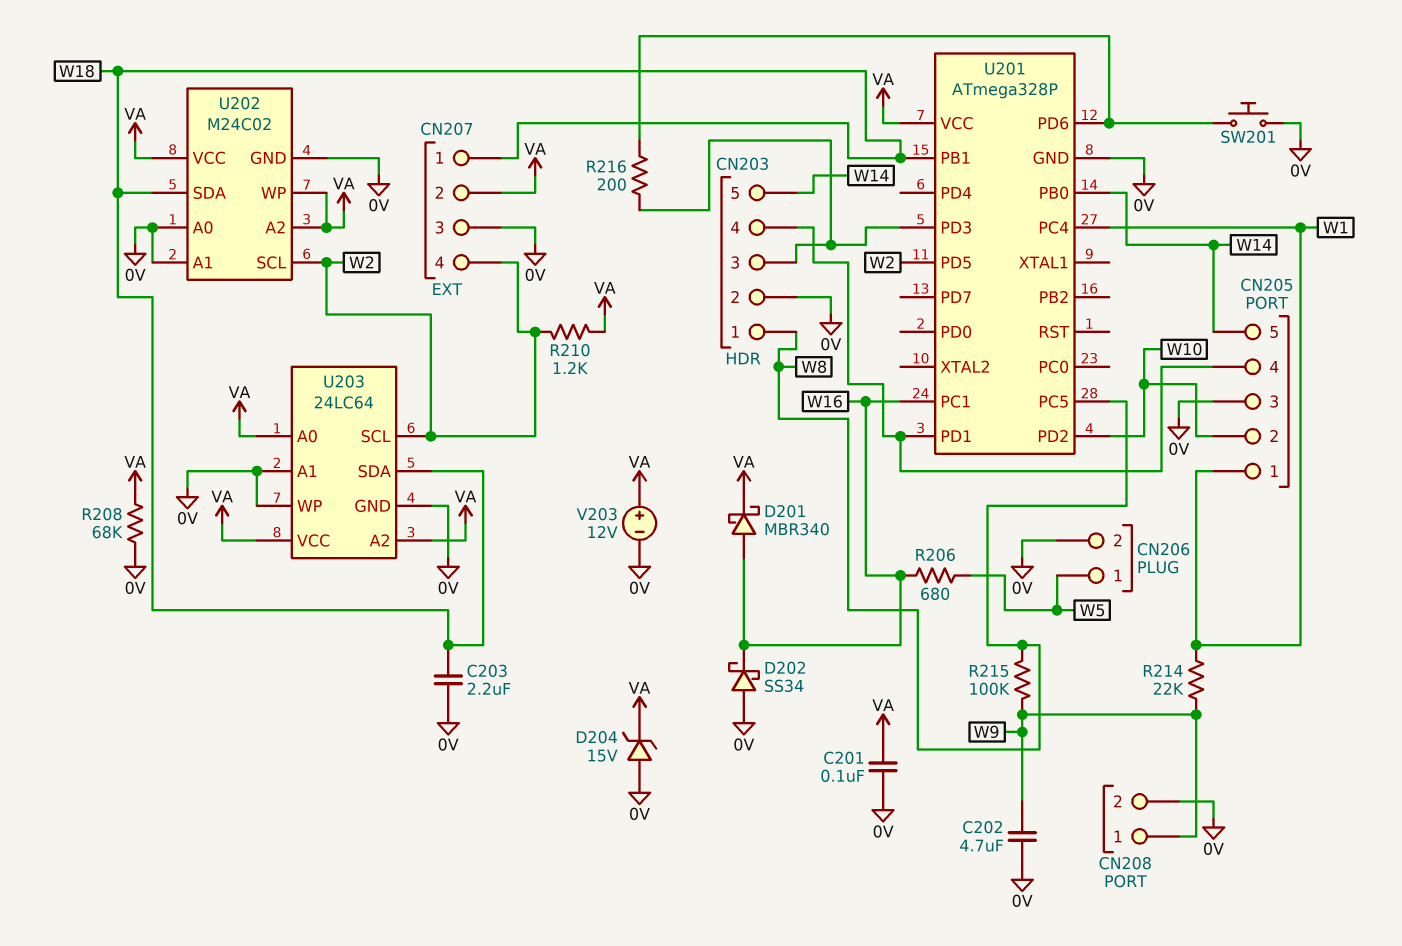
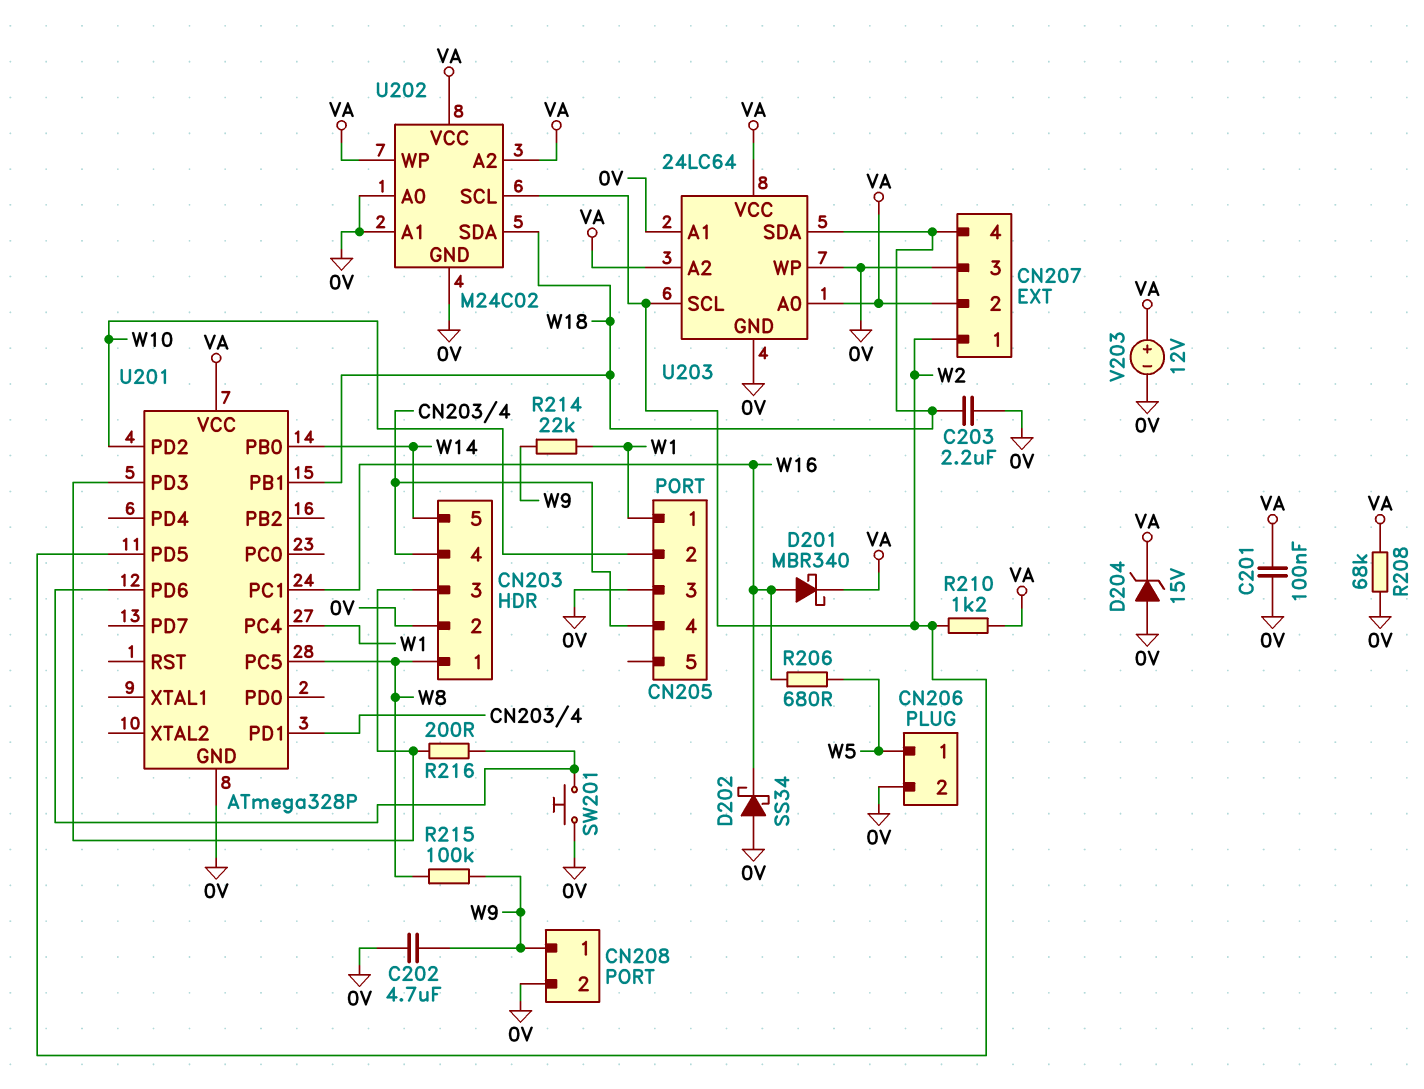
CN205 pin 5: W14 -> none
CN207 pin 1: W18 -> W2
CN207 pin 4: W2 -> W18

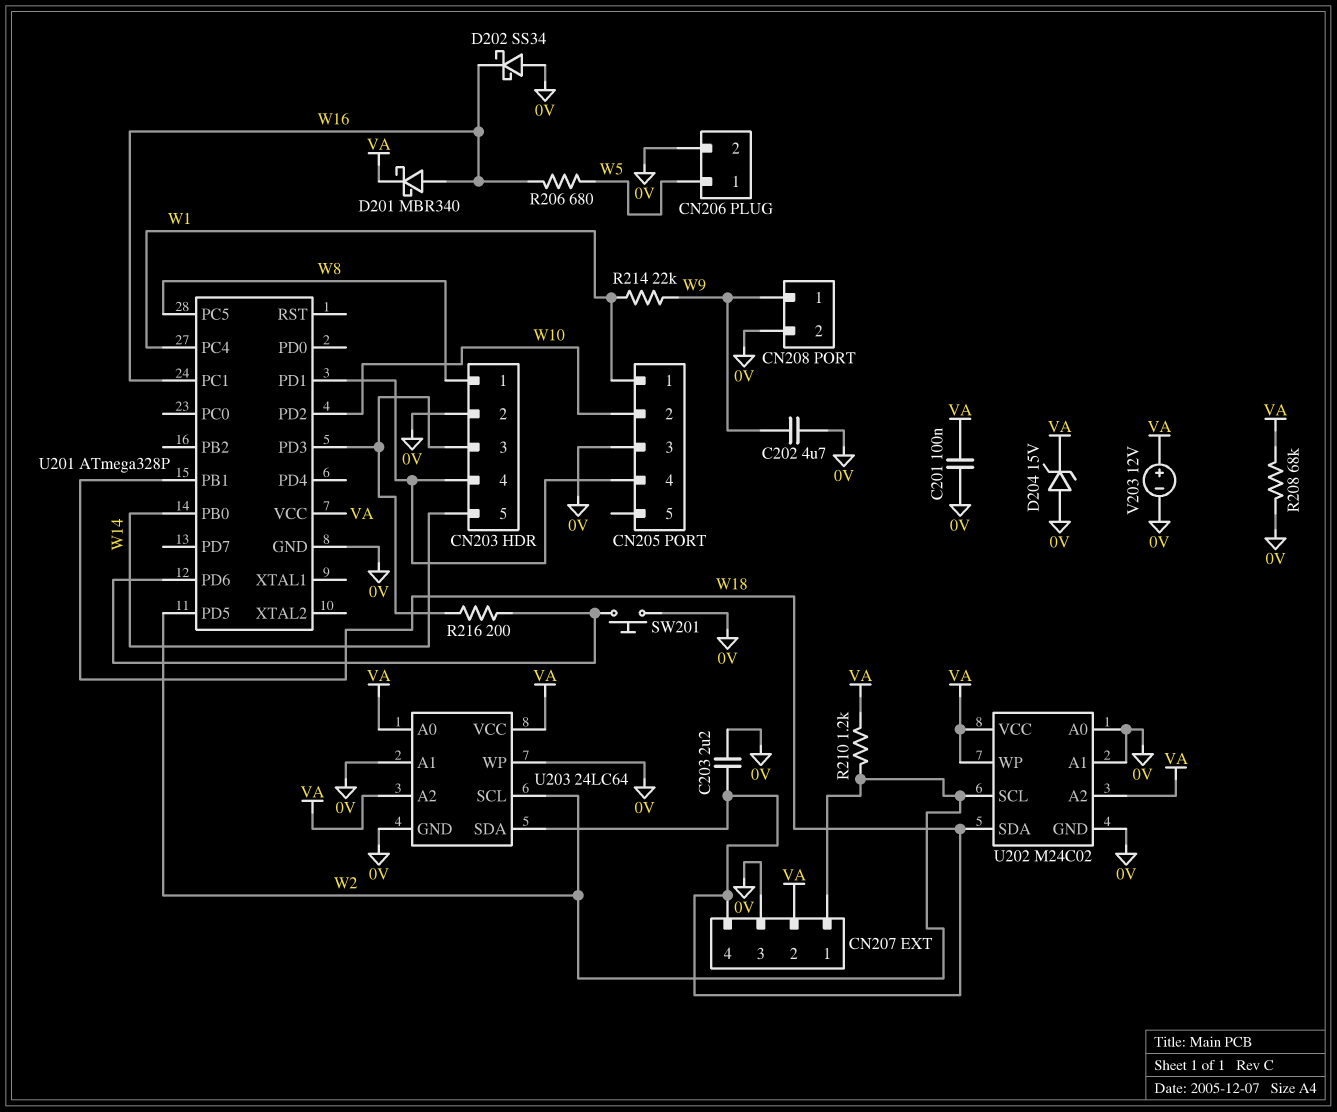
R215: 100k (W8, W9) -> none

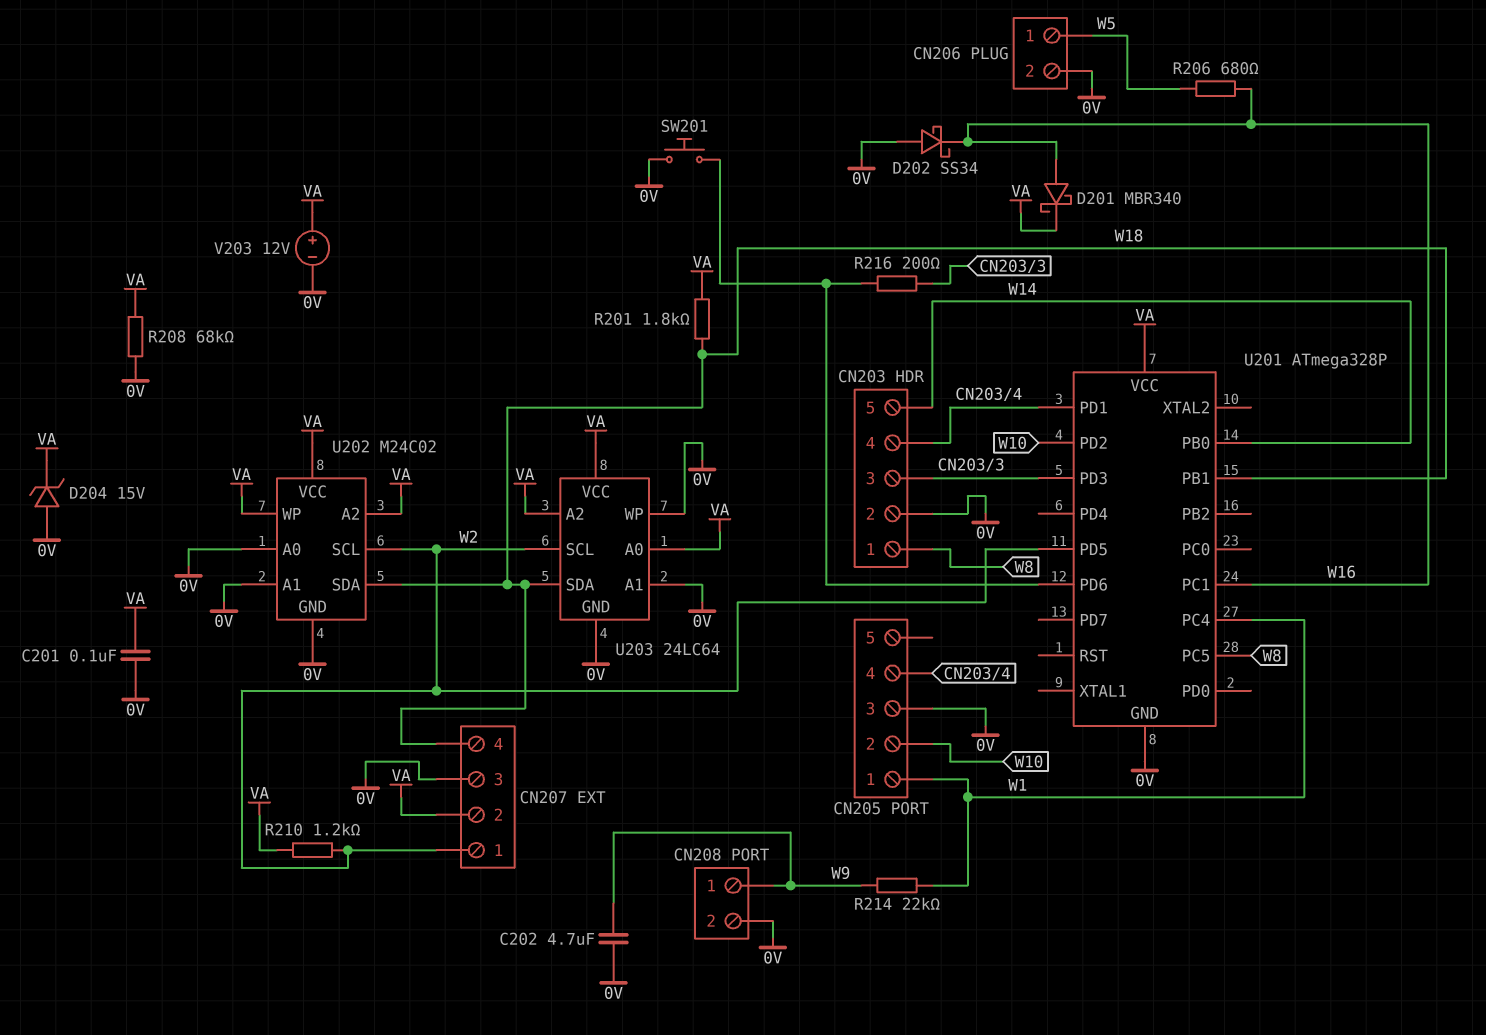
C203: 2.2uF (0V, W18) -> none
R201: none -> 1.8k (VA, W18)

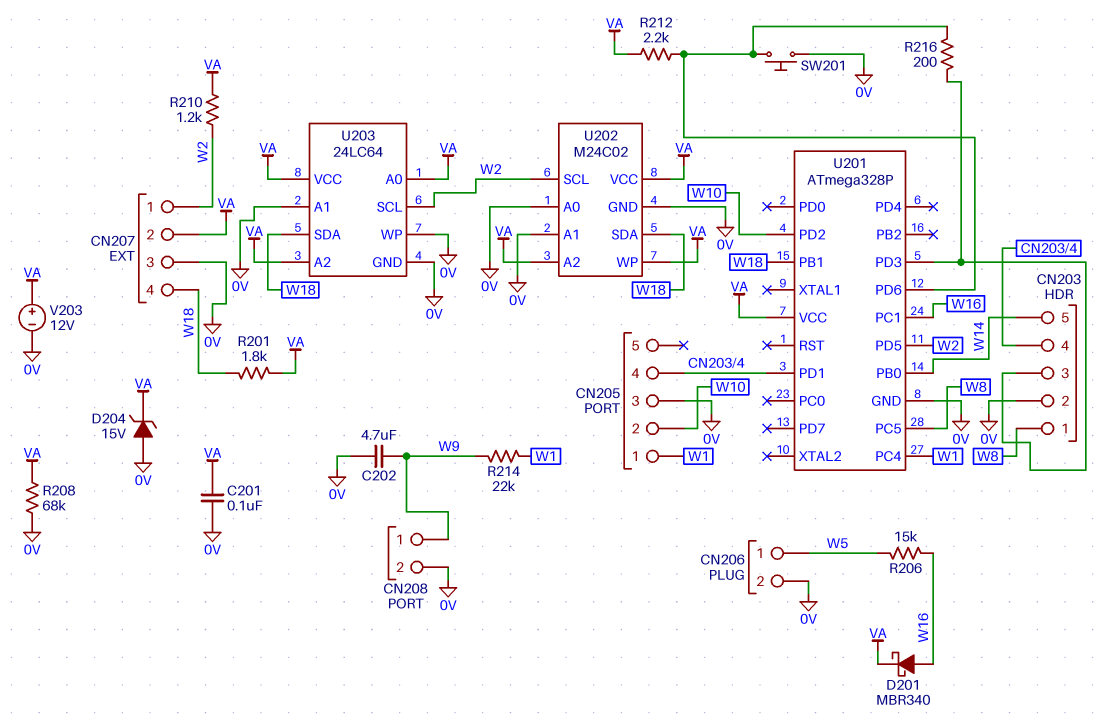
D202: schottky SS34 (A 0V, K W16) -> none
R206: 680 (W5, W16) -> 15k (W5, W16)
R212: none -> 2.2k (U201/PD6, VA)

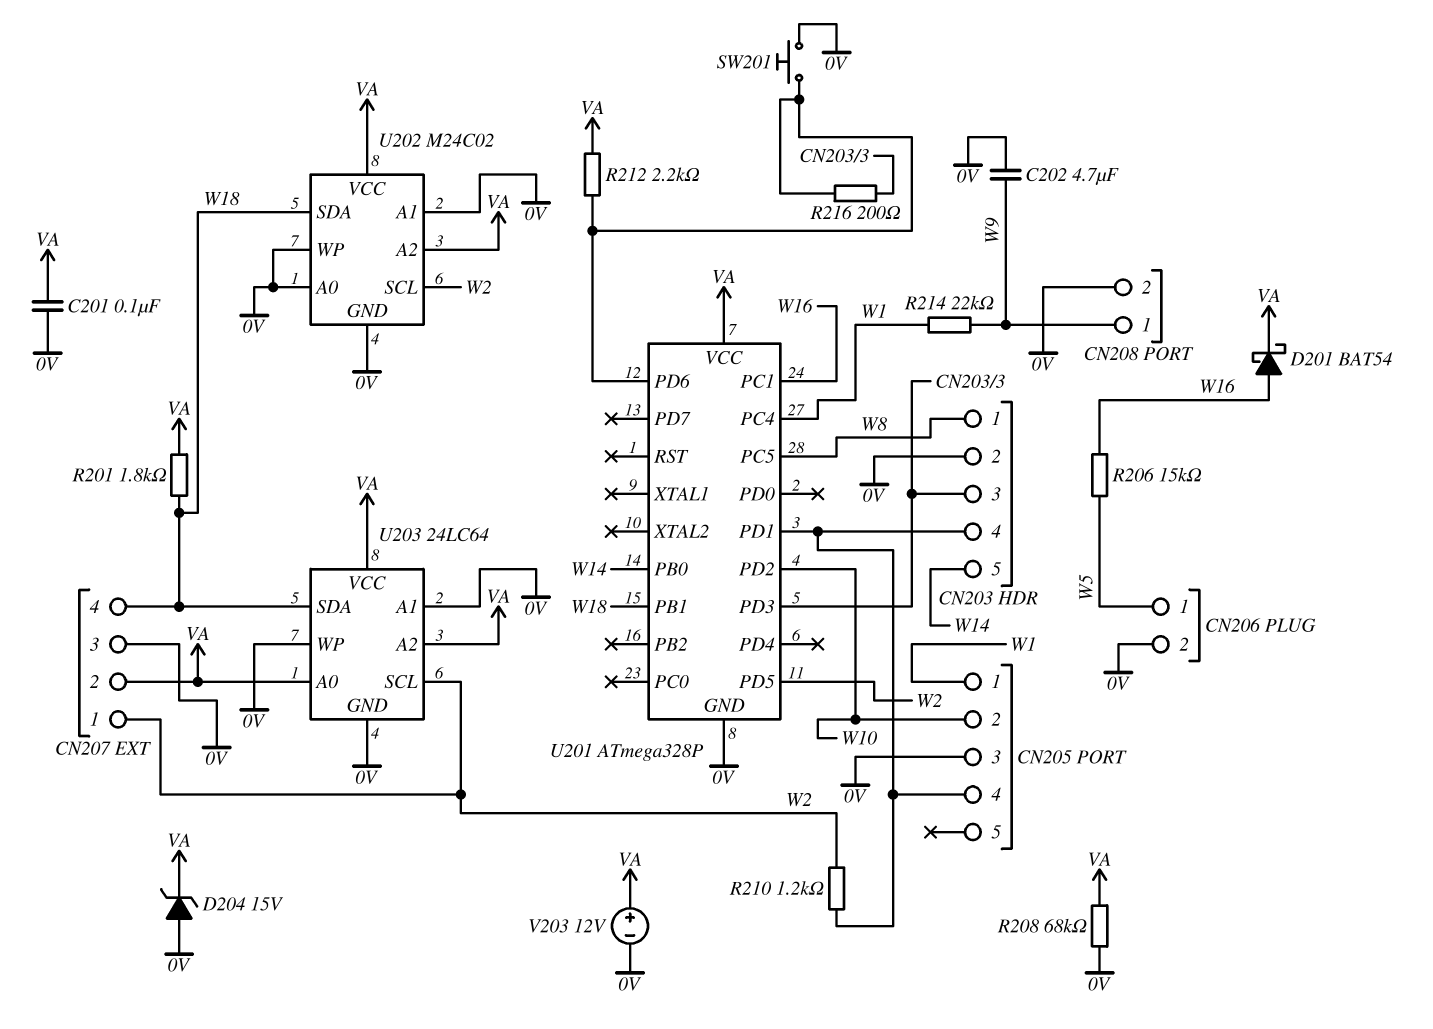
D201: schottky MBR340 (A W16, K VA) -> schottky BAT54 (A W16, K VA)
R210: 1.2k (VA, W2) -> 1.2k (CN203/4, W2)
U202 pin WP: VA -> 0V

